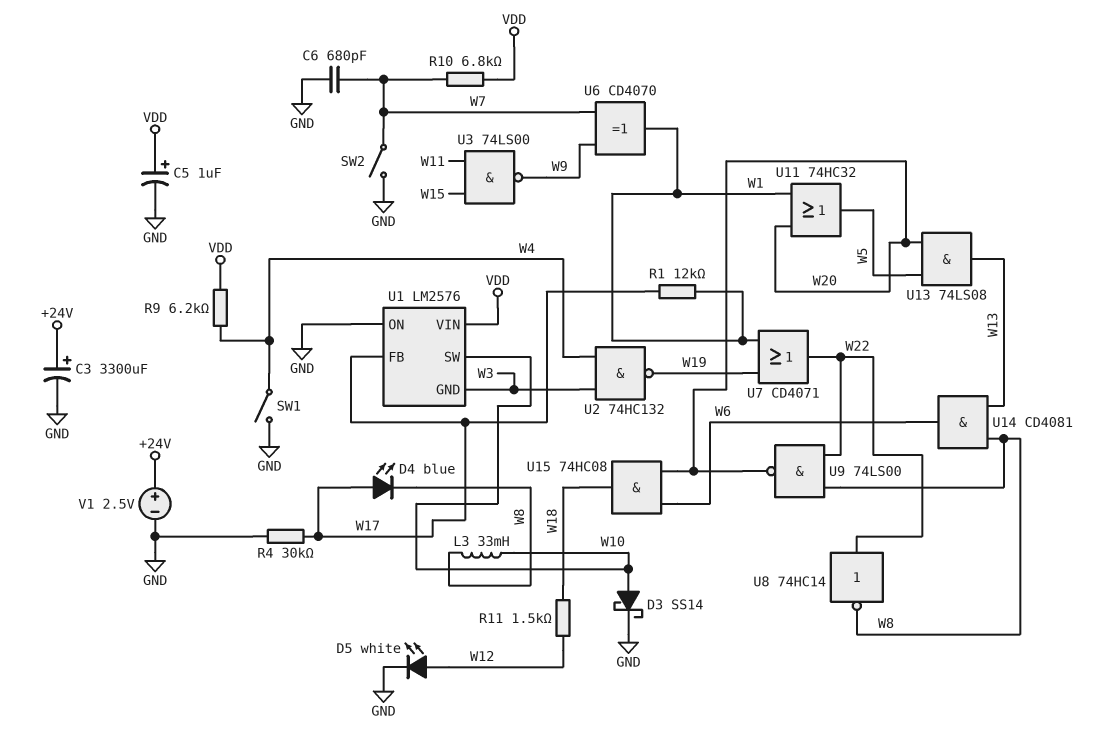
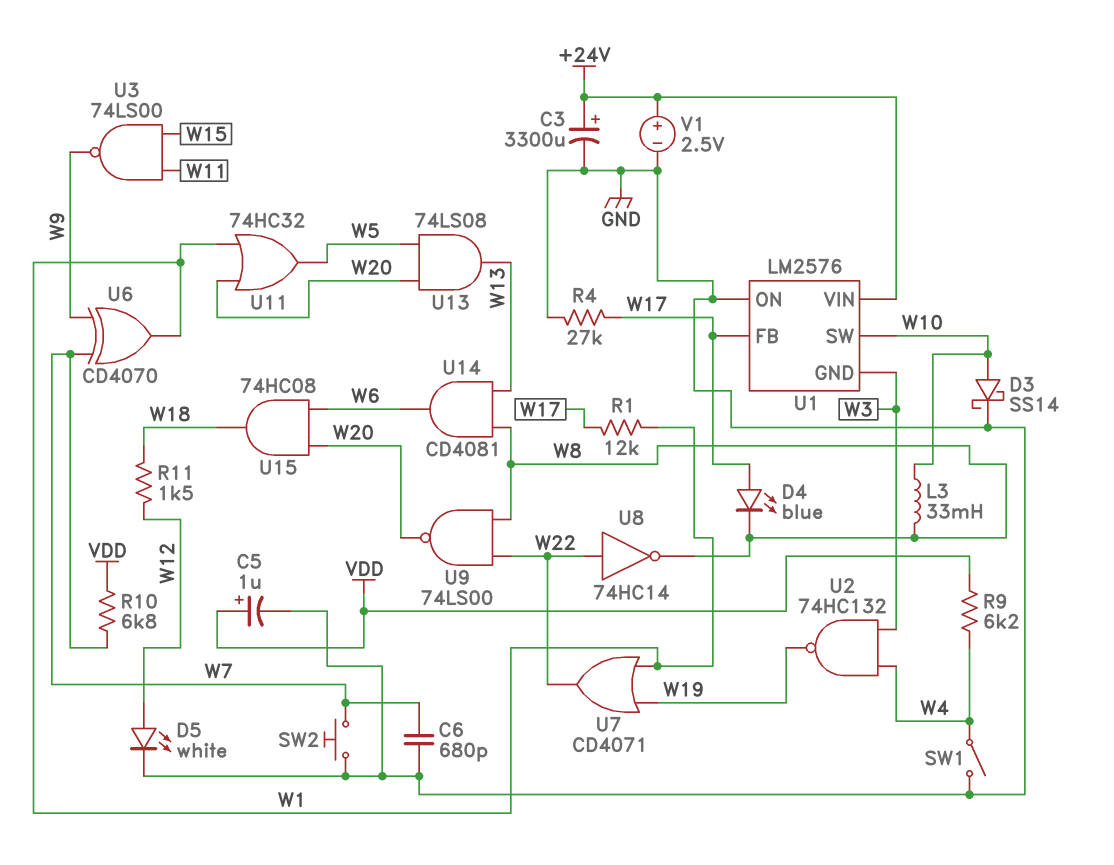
R4: 30k (GND, W17) -> 27k (GND, W17)
SW2: switch (GND, W7) -> button (GND, W7)
U1 pin VIN: VDD -> +24V

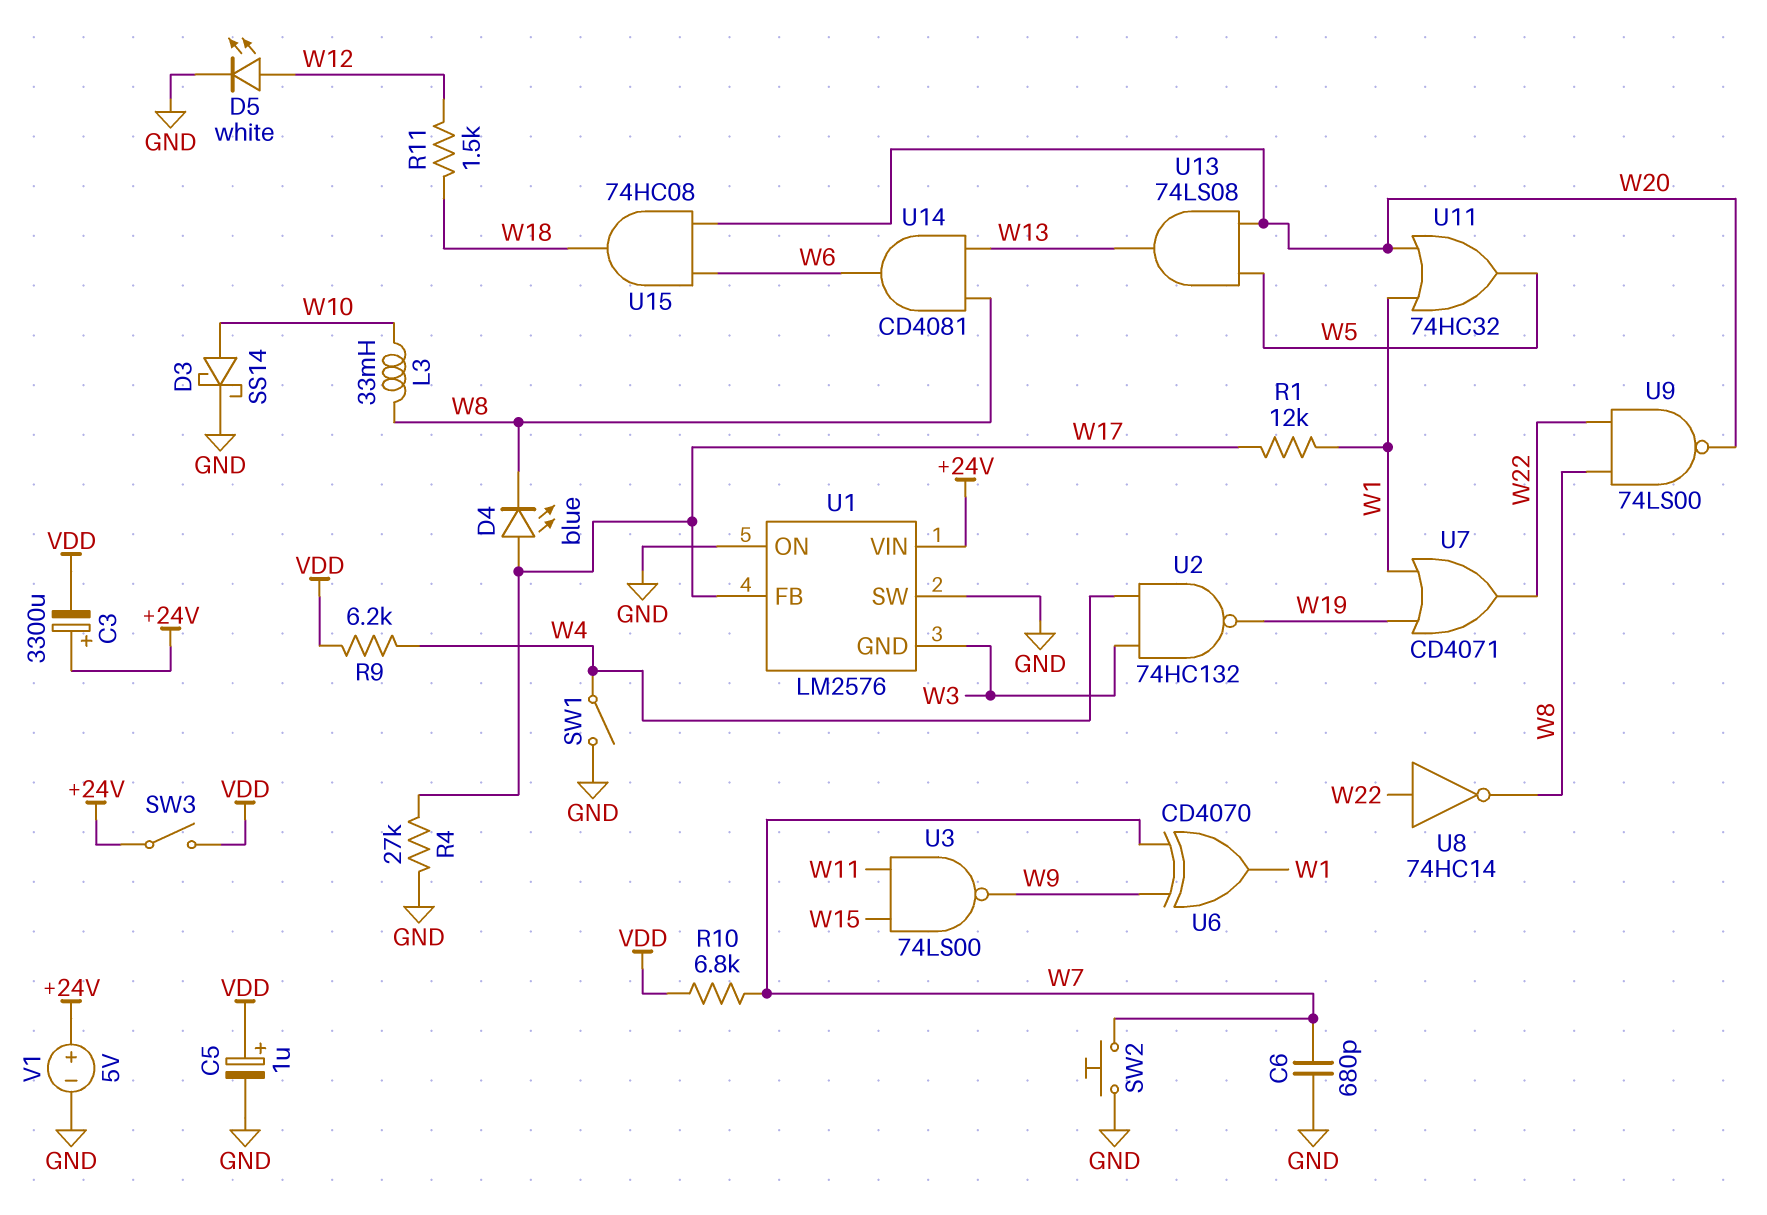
C3: 3300uF (plus +24V, minus GND) -> 3300uF (plus +24V, minus VDD)
SW3: none -> switch (+24V, VDD)
U1 pin SW: W10 -> GND
V1: 2.5V (plus +24V, minus GND) -> 5V (plus +24V, minus GND)

